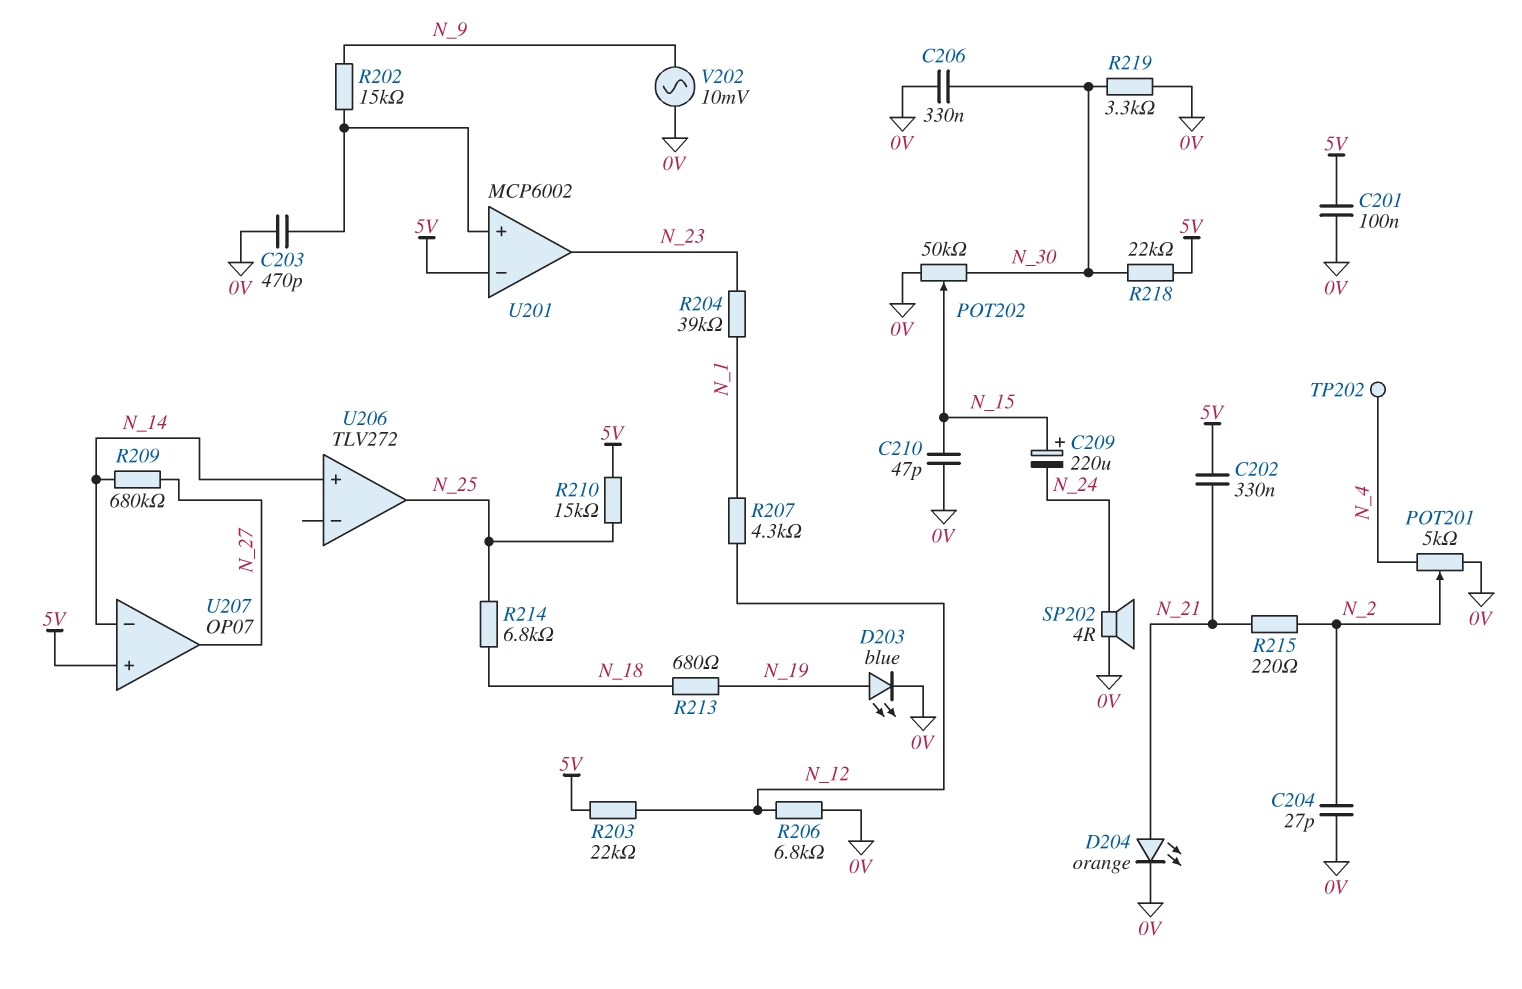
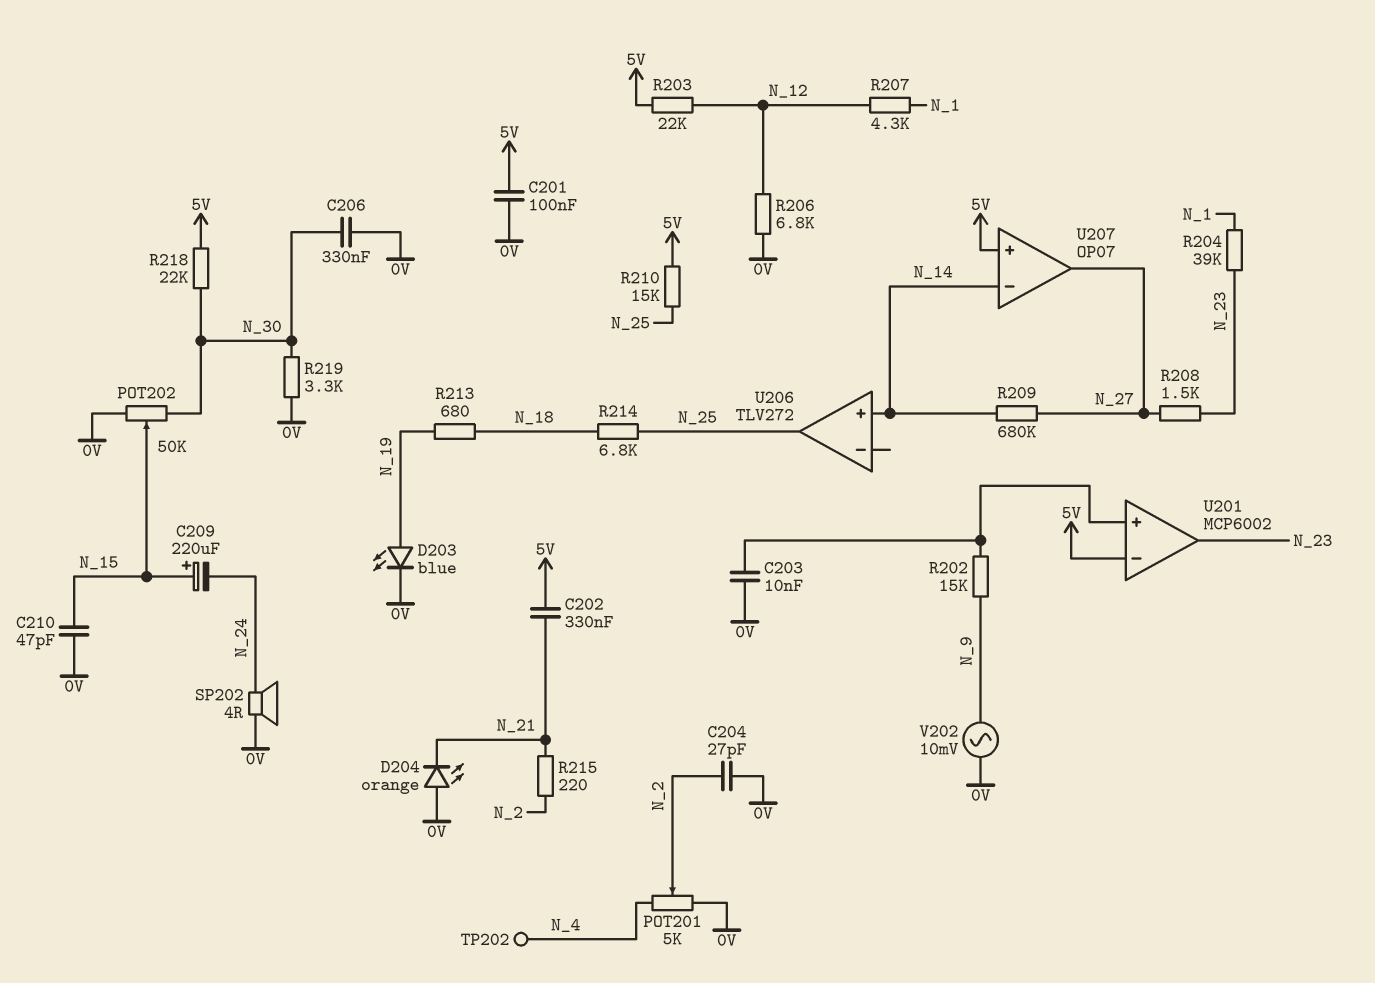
C203: 470pF (0V, U201/in+) -> 10nF (0V, U201/in+)
D204: LED orange (A N_21, K 0V) -> LED orange (A 0V, K N_21)
R208: none -> 1.5k (N_23, N_27)

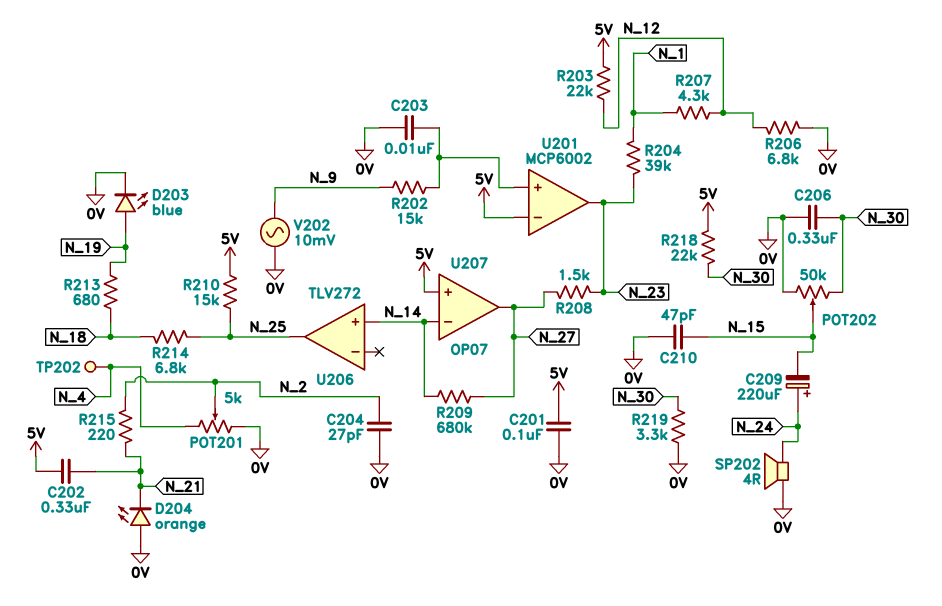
C209: 220uF (plus N_15, minus N_24) -> 220uF (plus N_24, minus N_15)

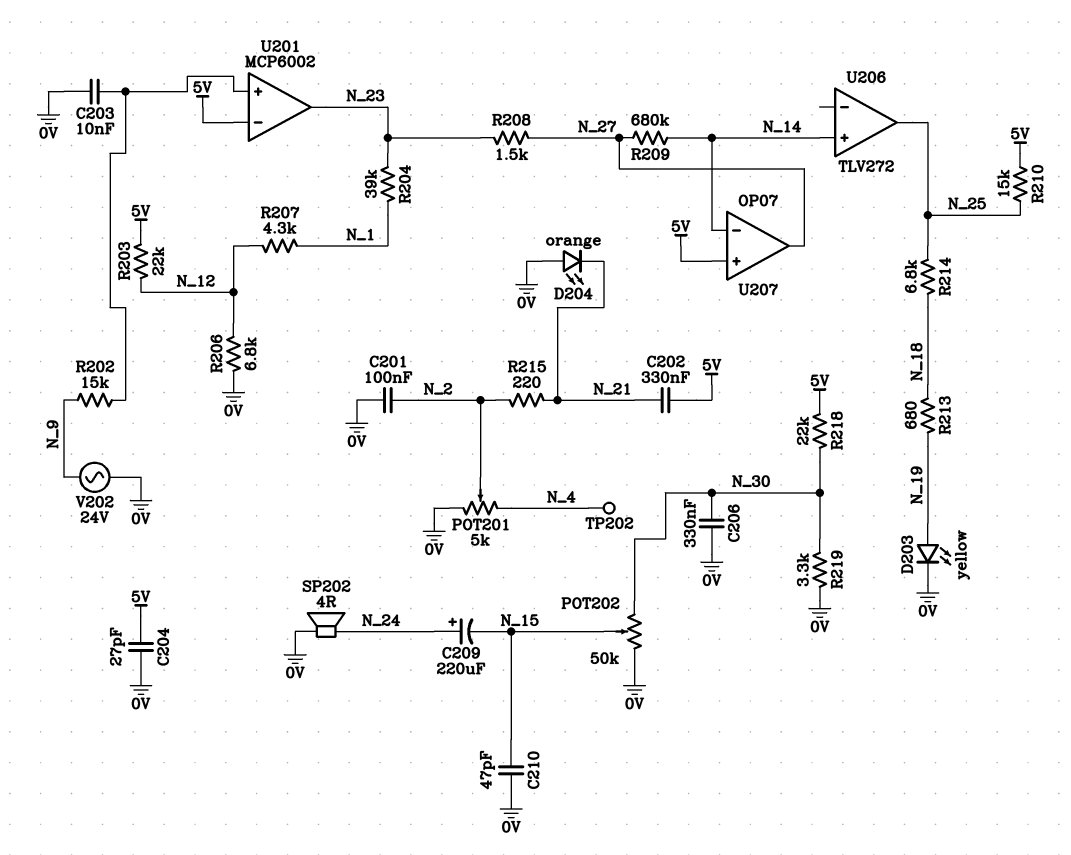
C201: 100nF (0V, 5V) -> 100nF (0V, N_2)
C204: 27pF (0V, N_2) -> 27pF (0V, 5V)
D203: LED blue (A N_19, K 0V) -> LED yellow (A N_19, K 0V)
V202: AC 10mV (0V, N_9) -> AC 24V (0V, N_9)

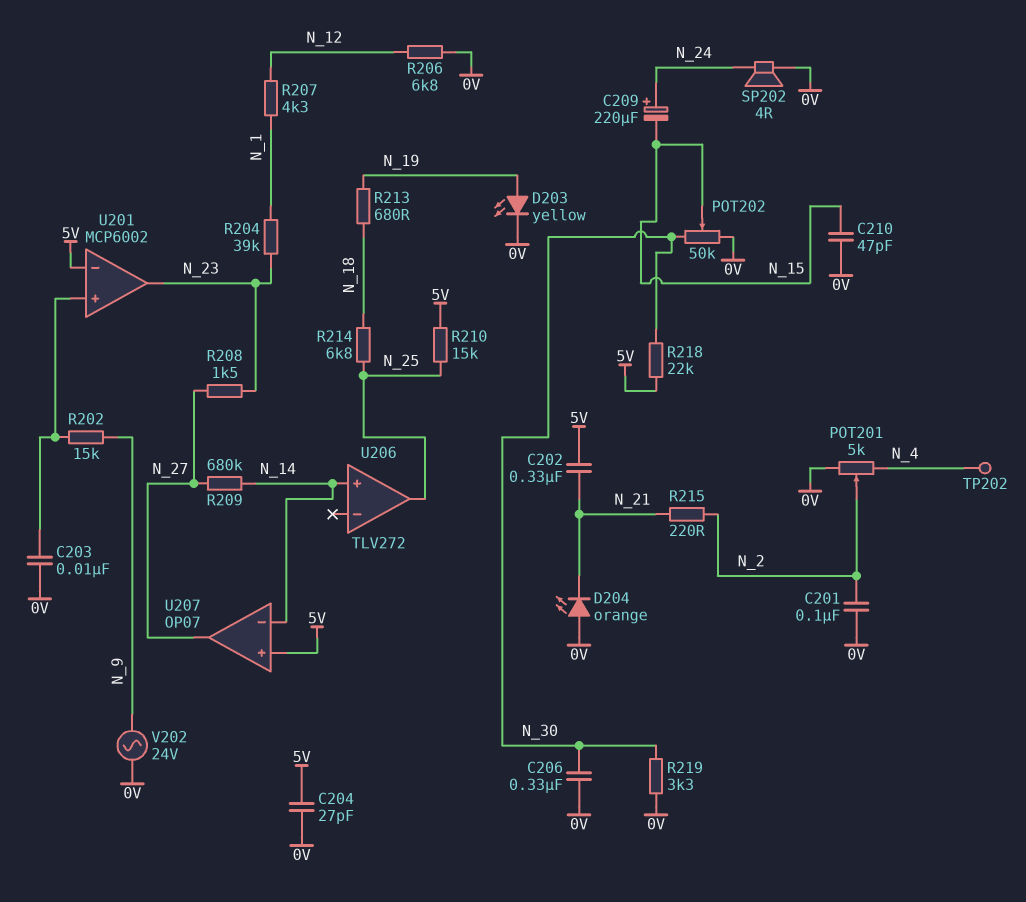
R203: 22k (5V, N_12) -> none

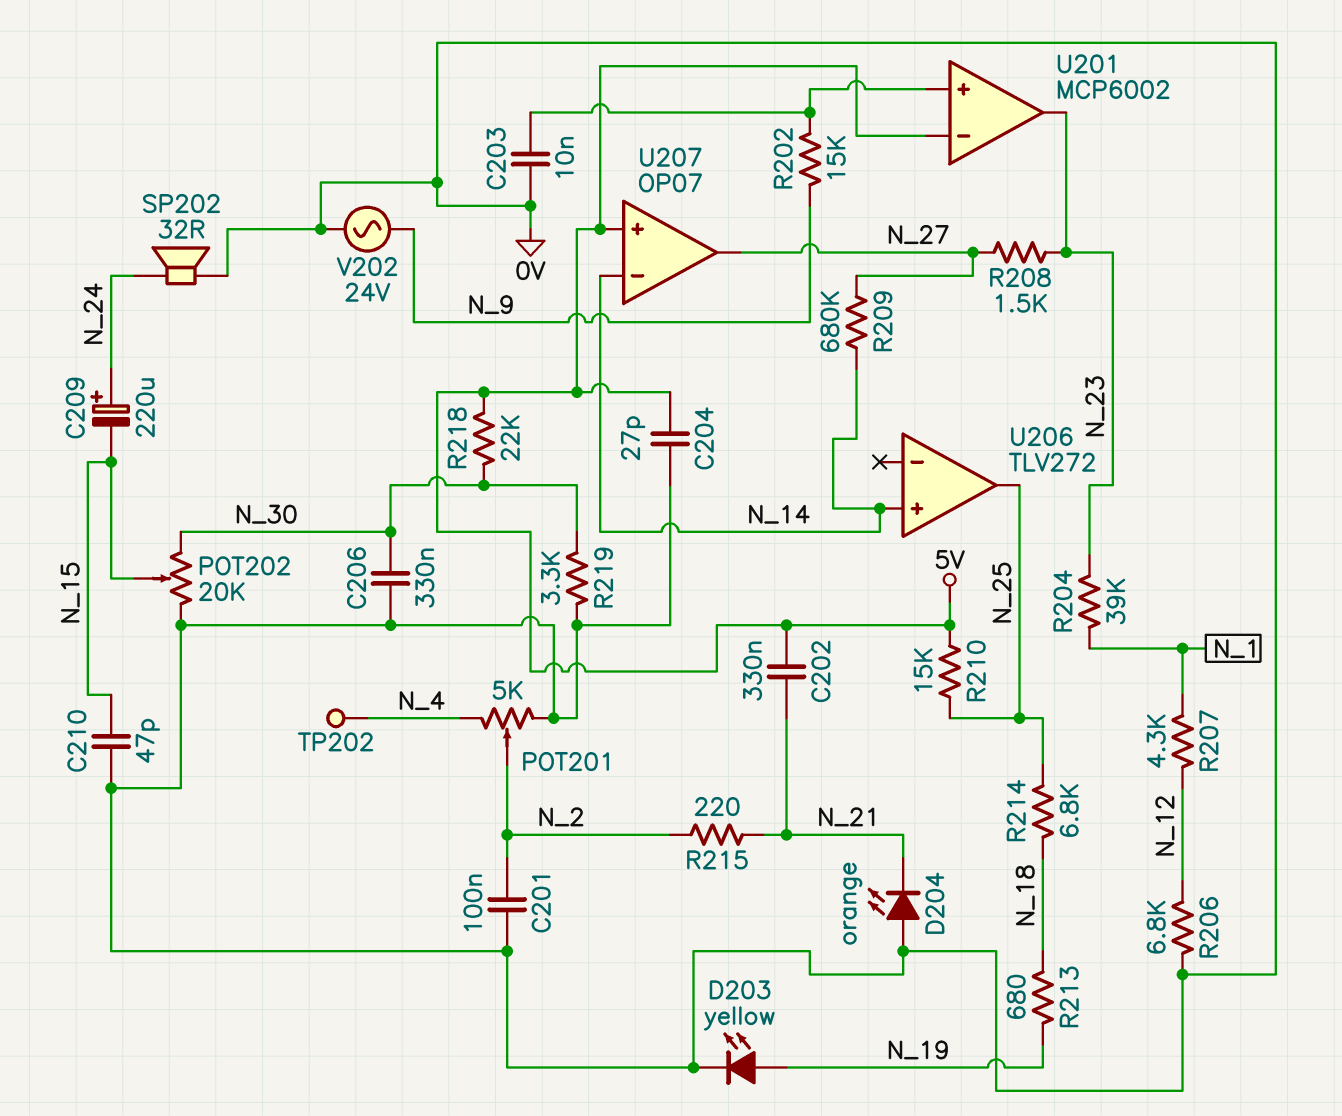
POT202: 50k (0V, N_30, wiper N_15) -> 20k (0V, N_30, wiper N_15)
SP202: speaker 4R (0V, N_24) -> speaker 32R (0V, N_24)

